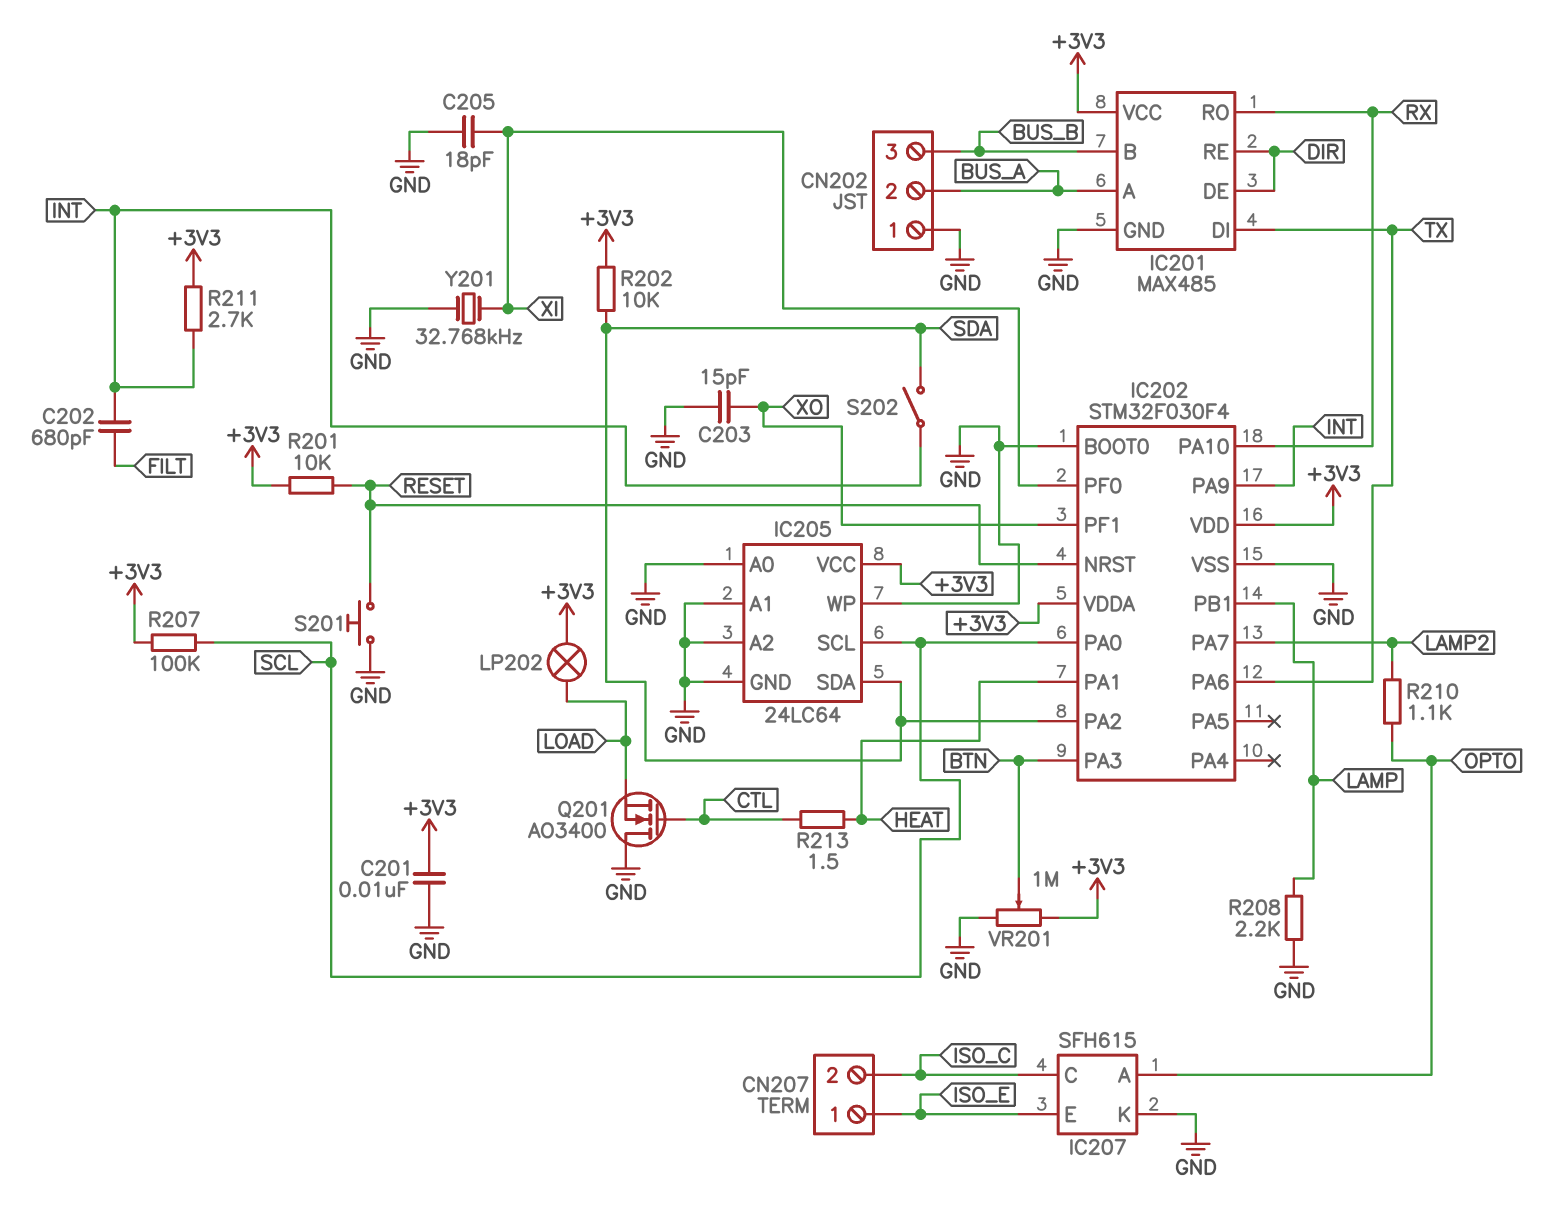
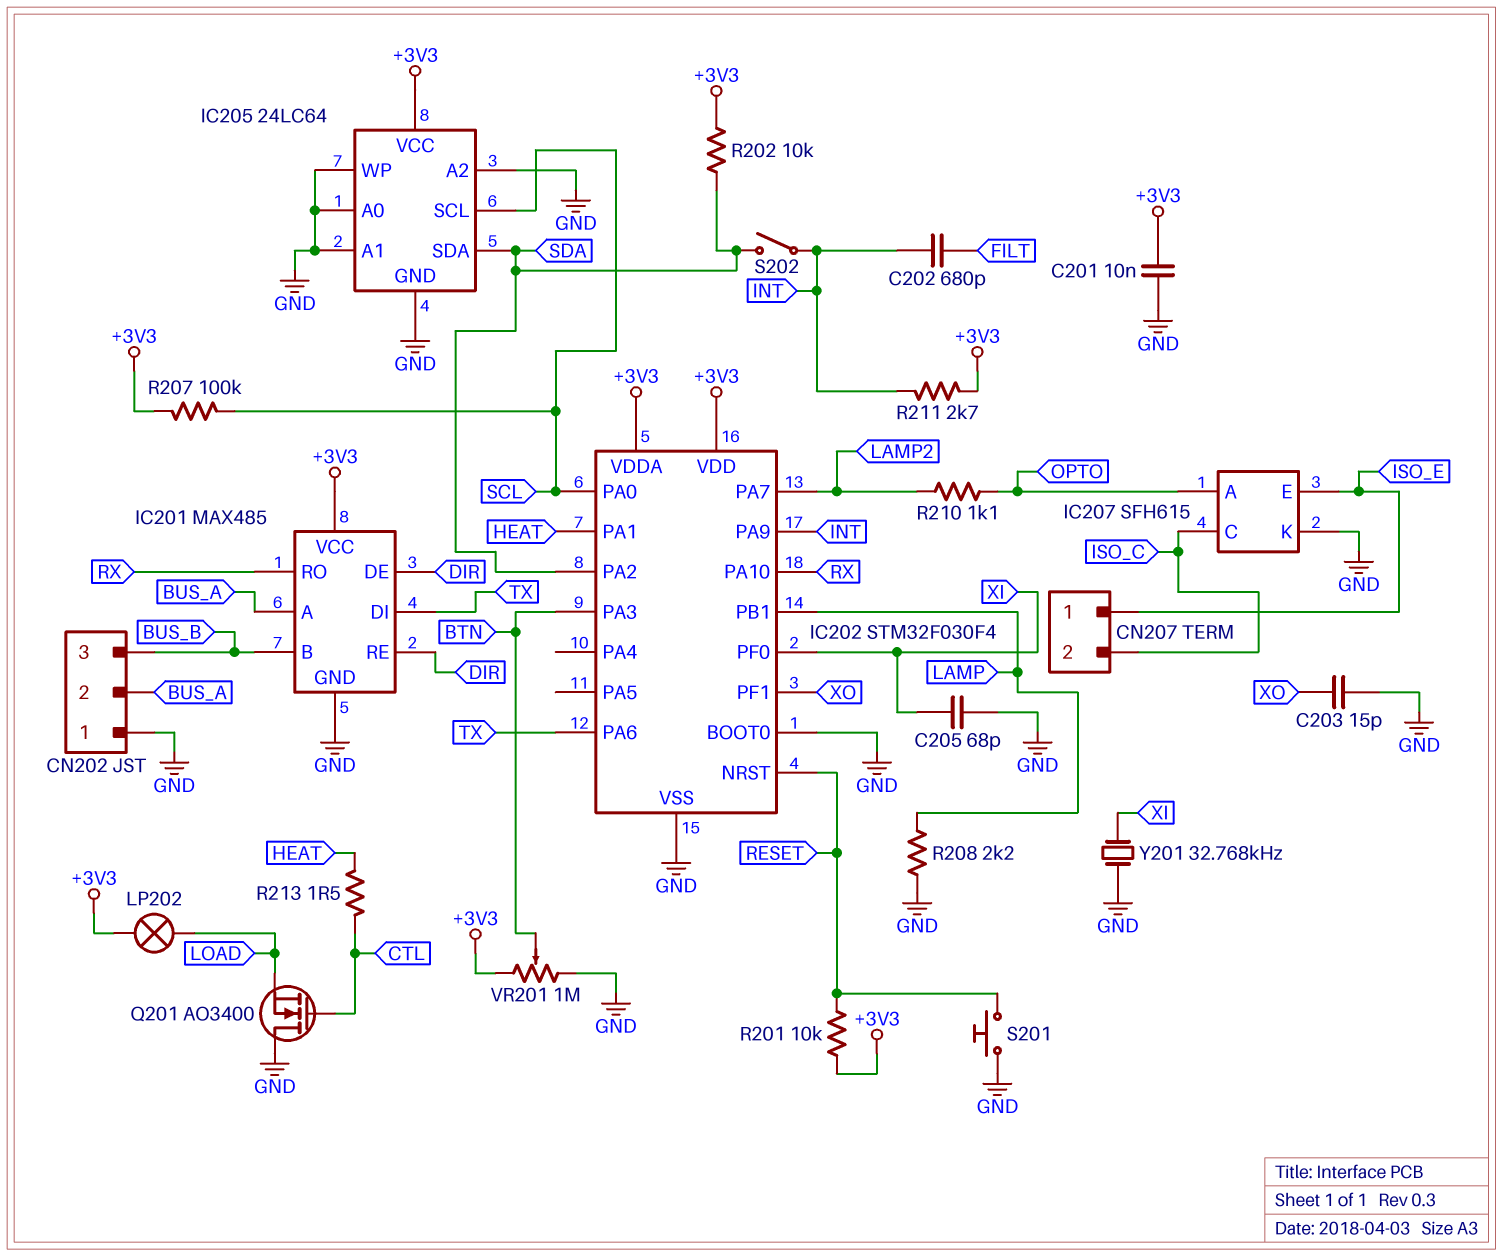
C205: 18pF (GND, XI) -> 68pF (GND, XI)

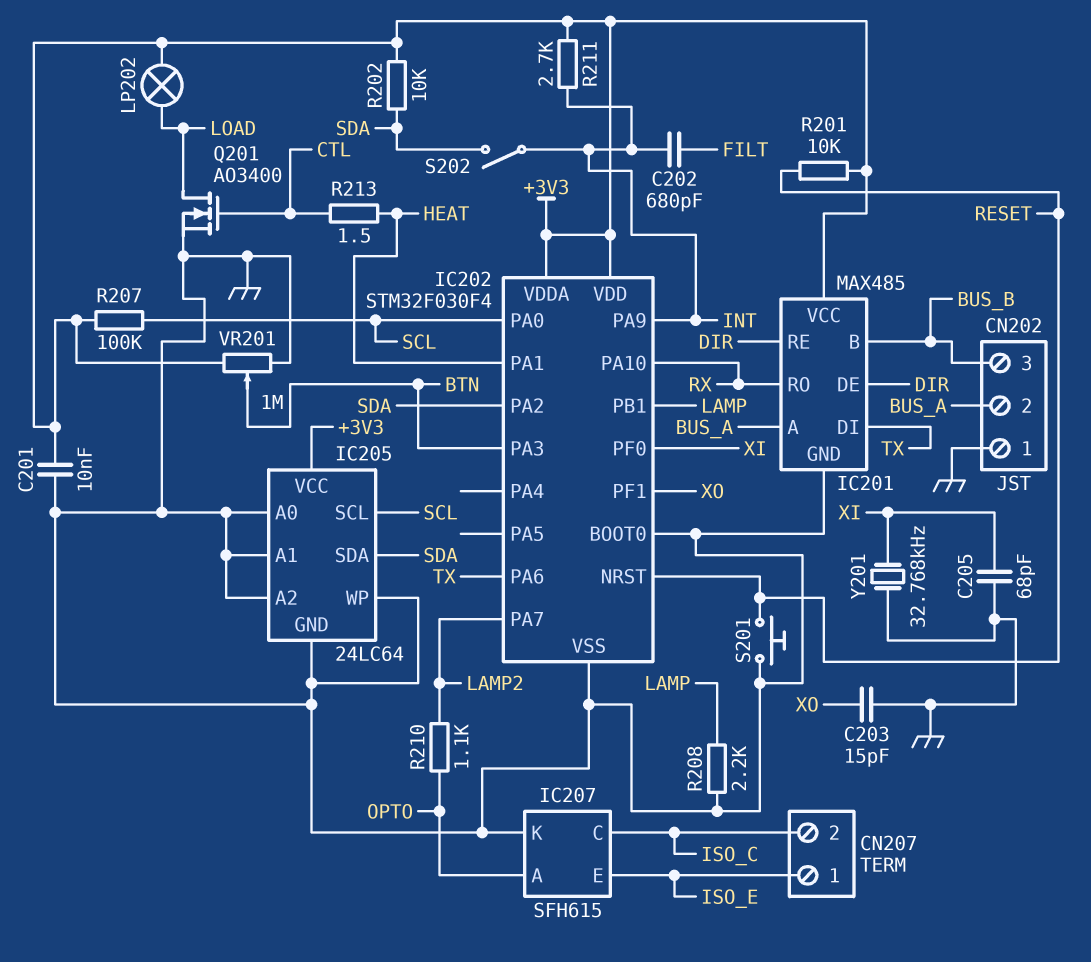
Q201: NMOS AO3400 (G CTL, D GND, S LOAD) -> NMOS AO3400 (G CTL, D LOAD, S GND)

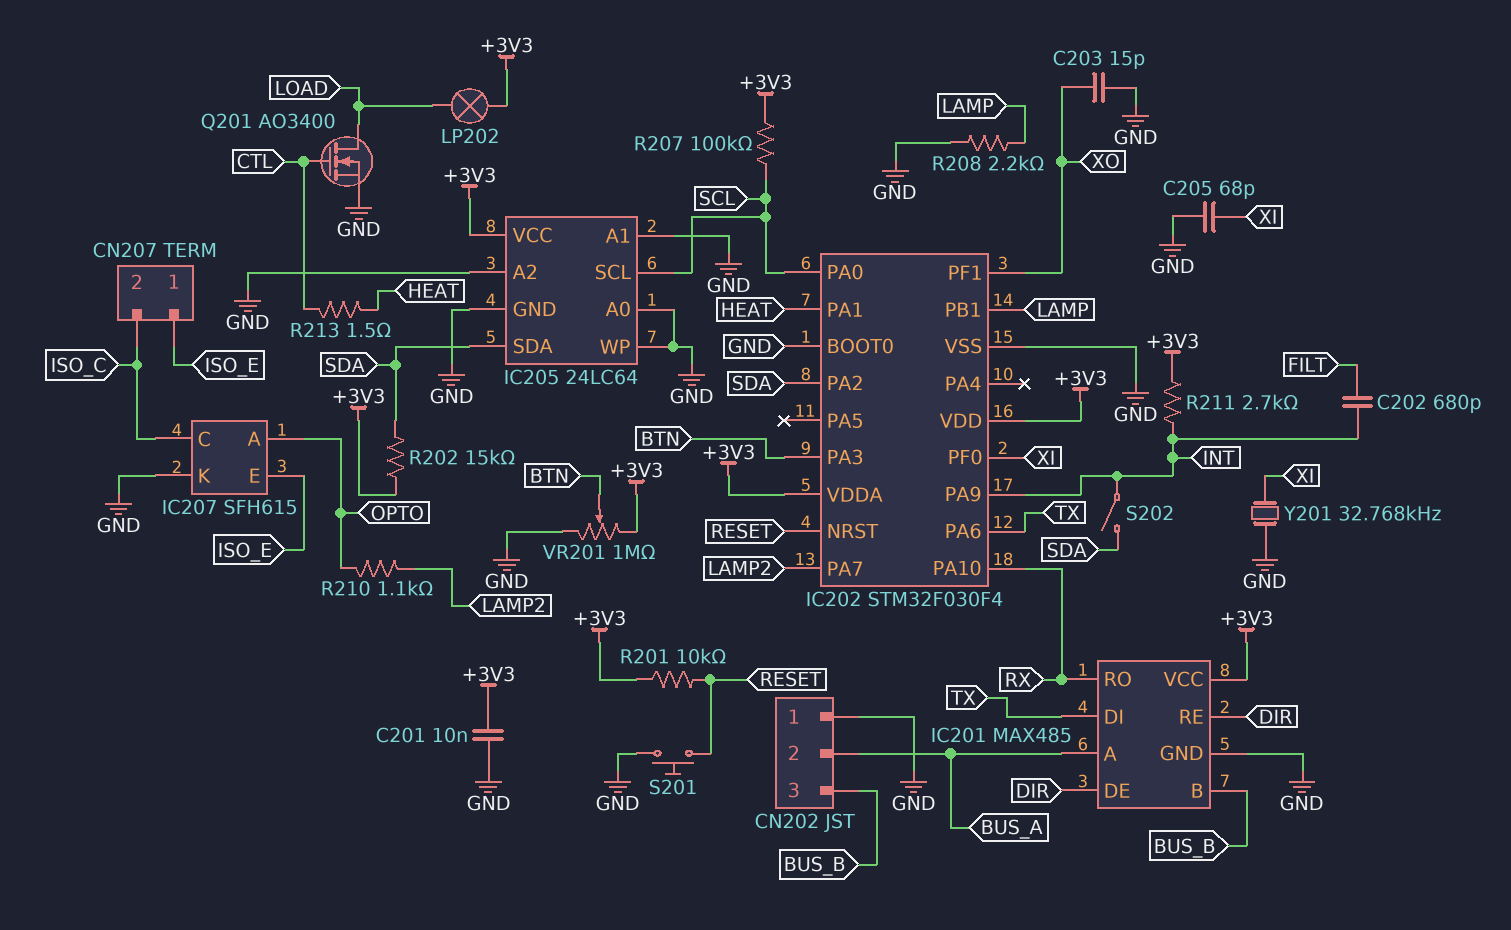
R202: 10k (+3V3, SDA) -> 15k (+3V3, SDA)

